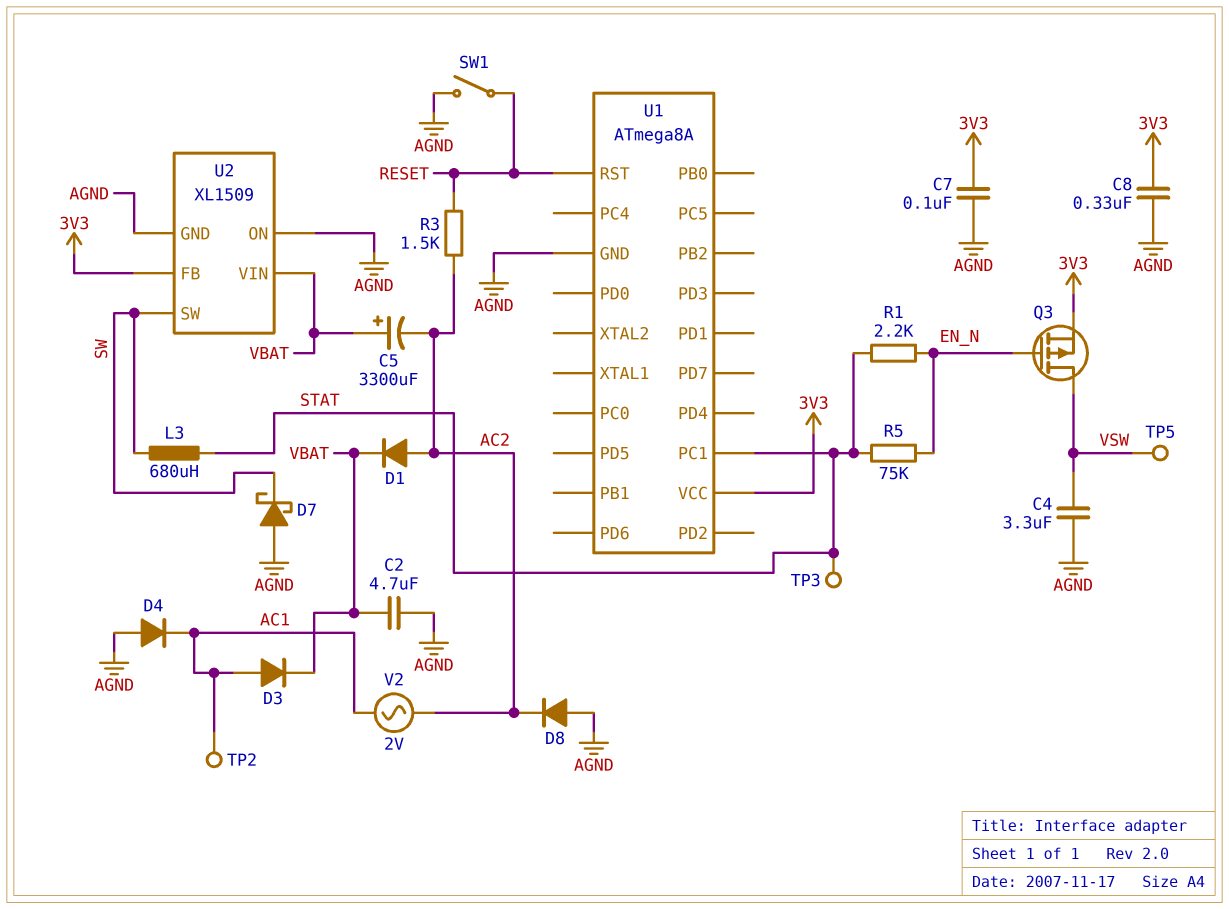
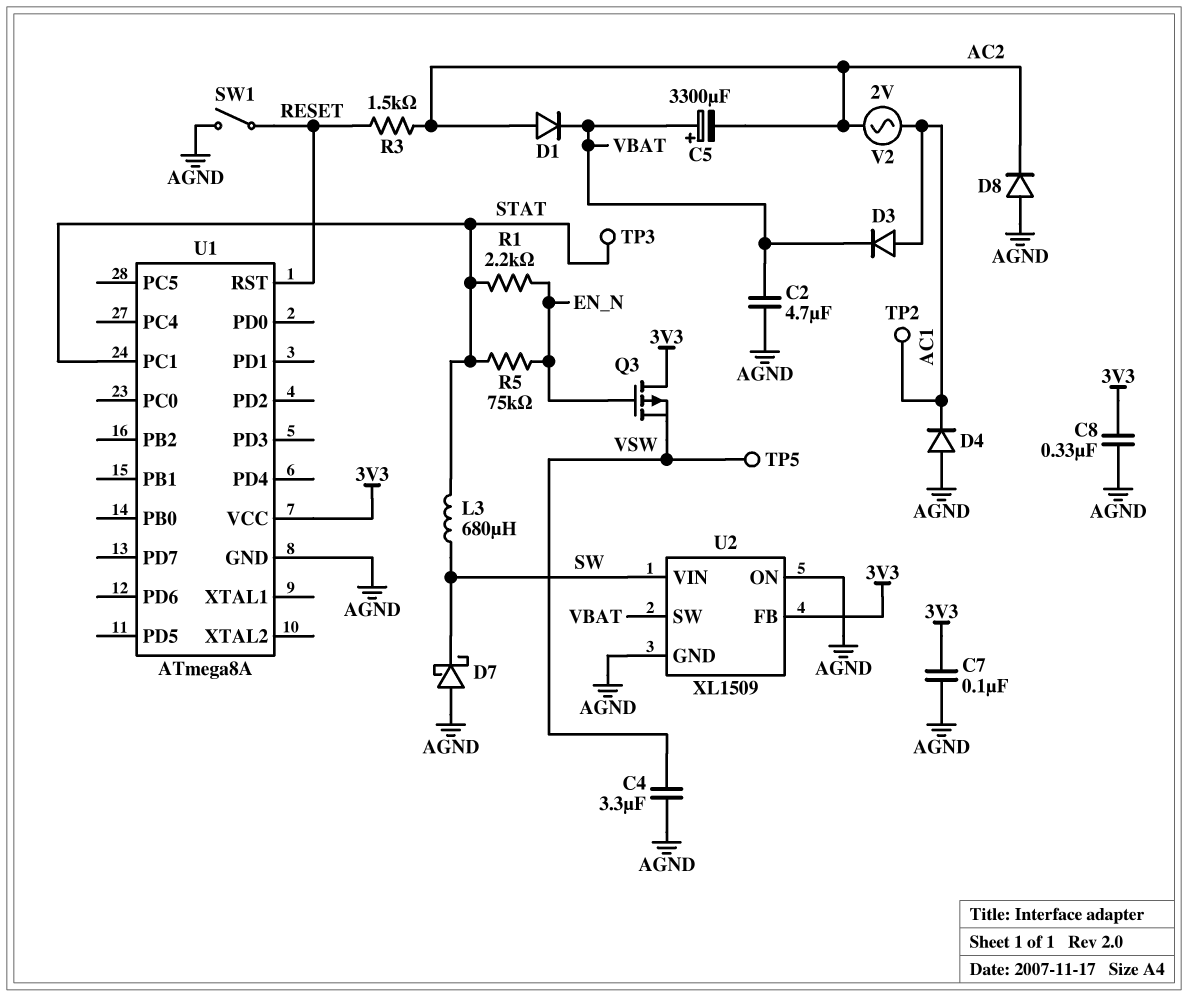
Q3: PMOS (G EN_N, D VSW, S 3V3) -> PMOS (G EN_N, D 3V3, S VSW)
U2 pin SW: SW -> VBAT
U2 pin VIN: VBAT -> SW

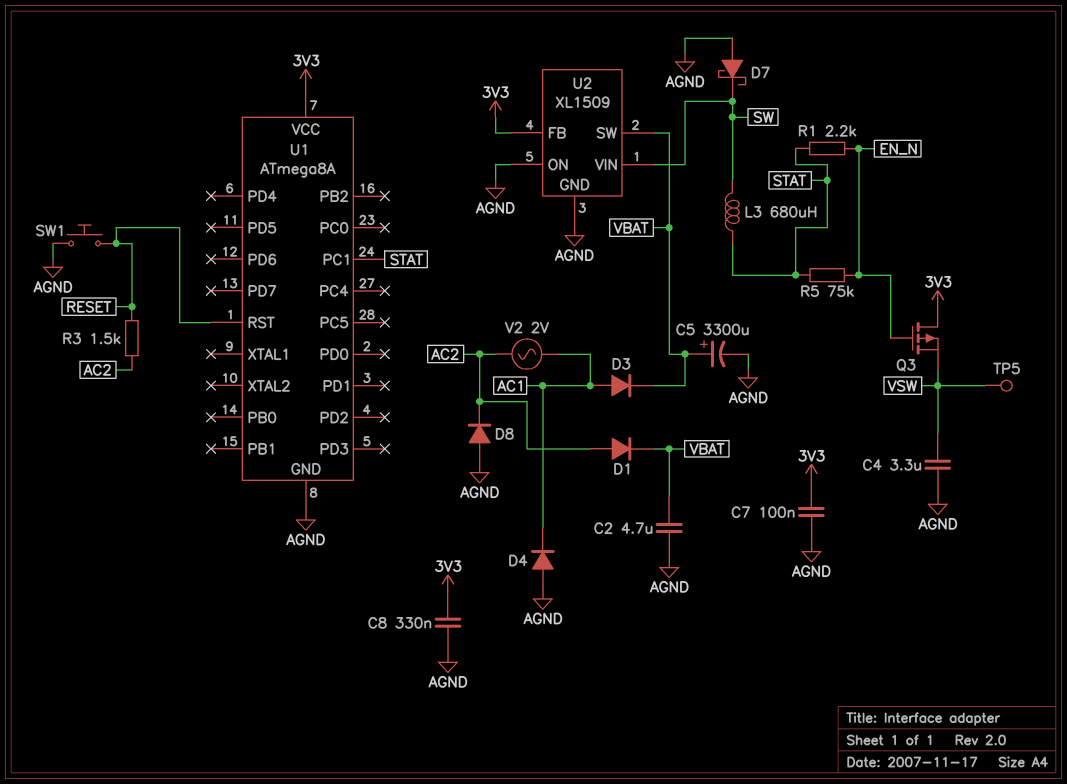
C5: 3300uF (plus VBAT, minus AC2) -> 3300uF (plus VBAT, minus AGND)
SW1: switch (AGND, RESET) -> button (AGND, RESET)
TP2: test point (AC1) -> none
TP3: test point (STAT) -> none

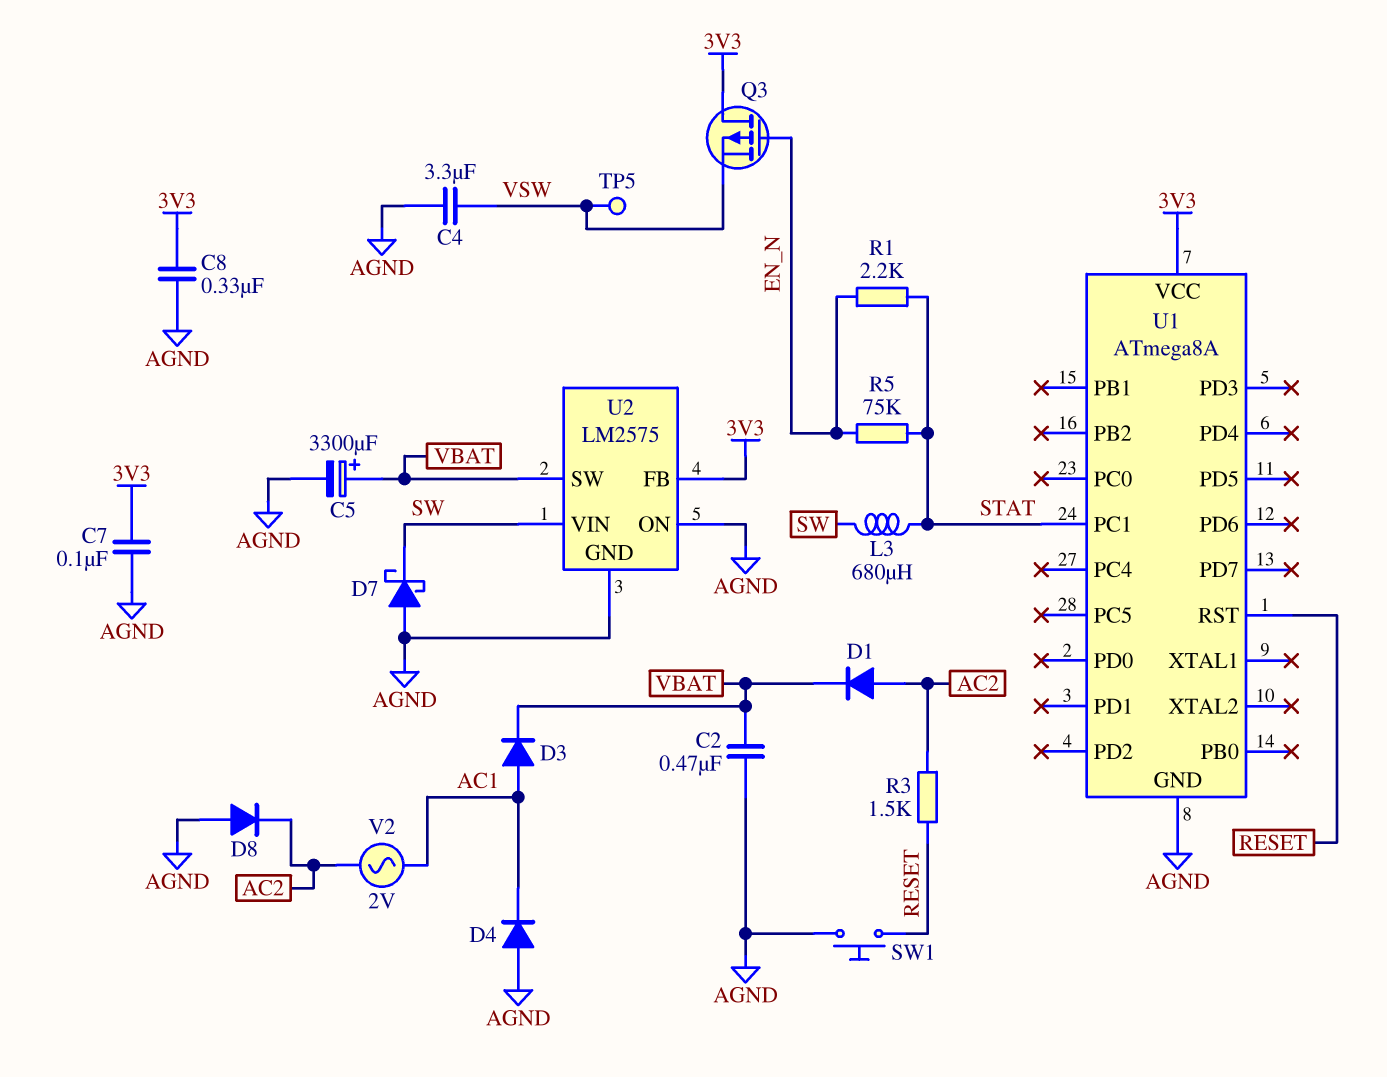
C2: 4.7uF (AGND, VBAT) -> 470nF (AGND, VBAT)
U2: XL1509 -> LM2575

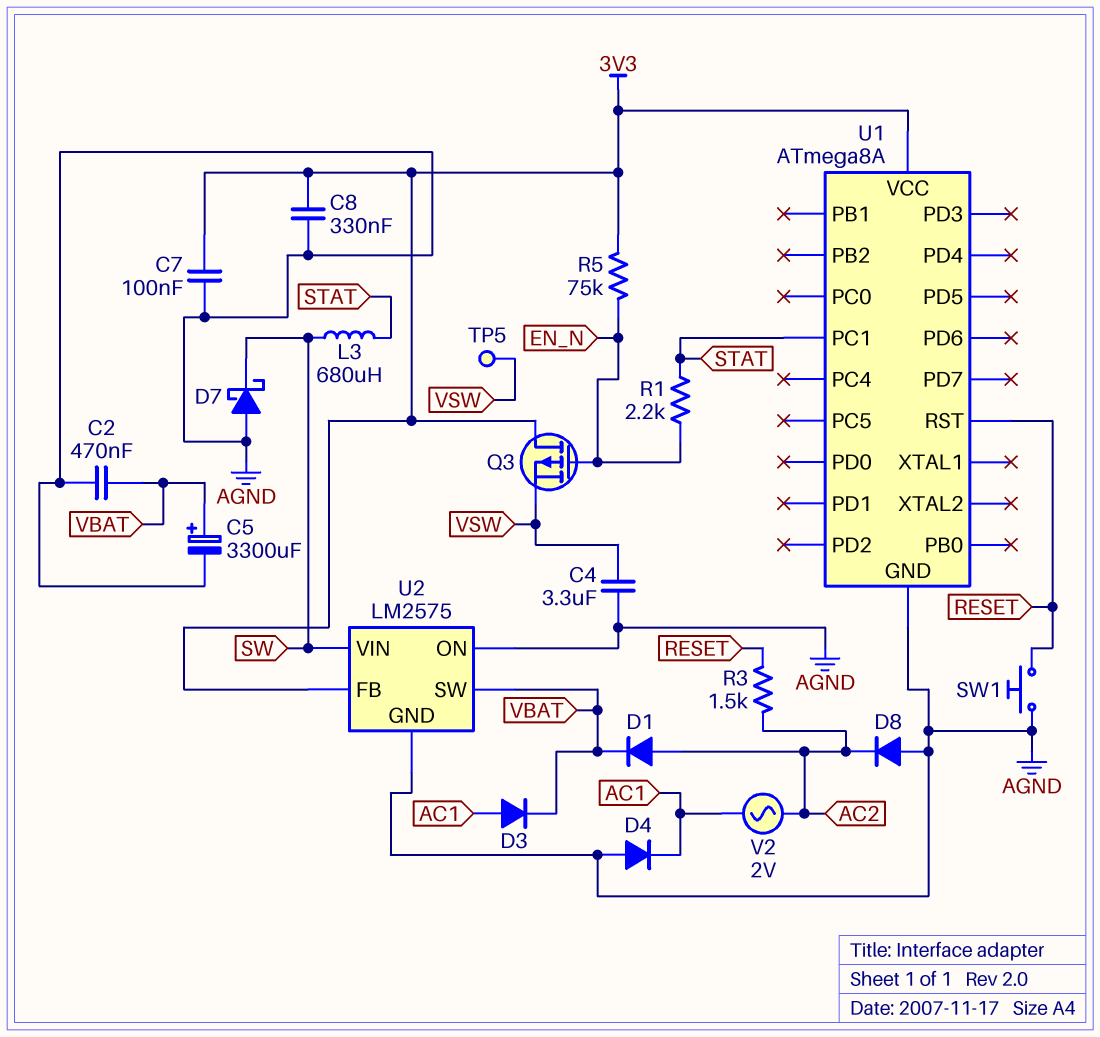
R5: 75k (EN_N, STAT) -> 75k (3V3, EN_N)

